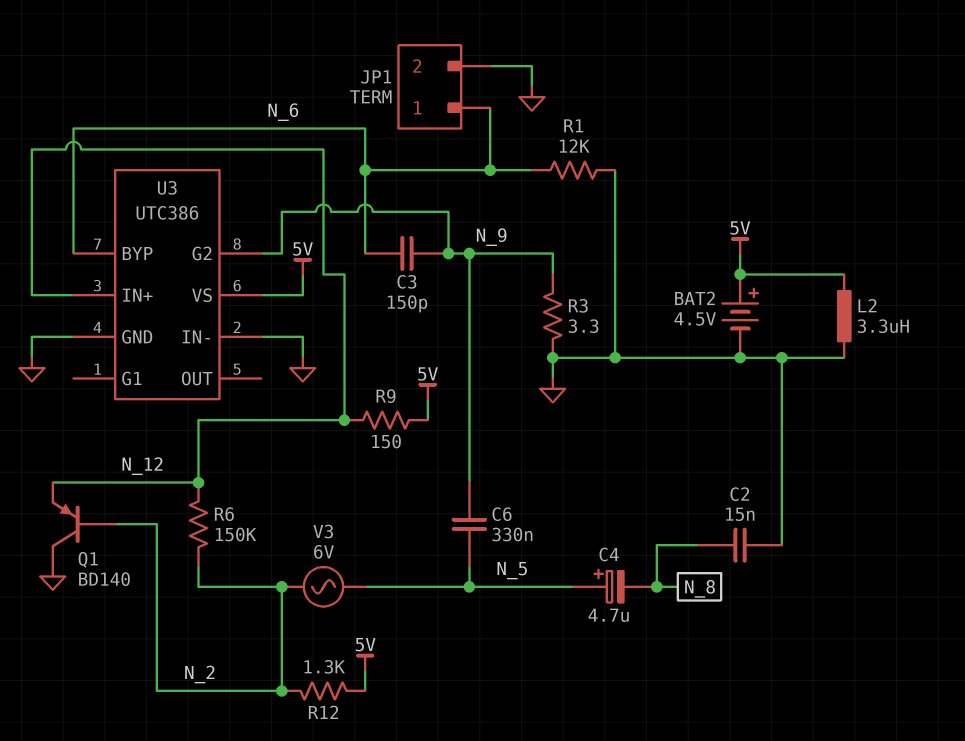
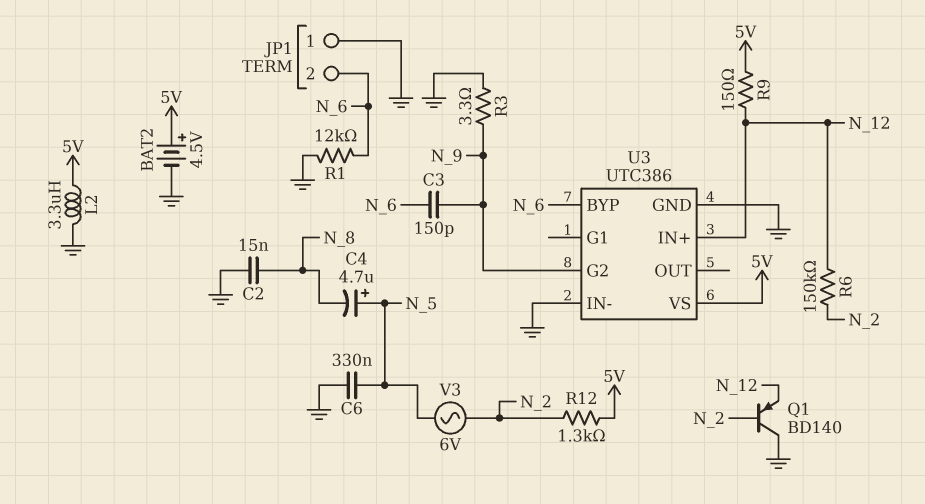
C6: 330nF (N_5, N_9) -> 330nF (GND, N_5)
JP1 pin 1: N_6 -> GND
JP1 pin 2: GND -> N_6

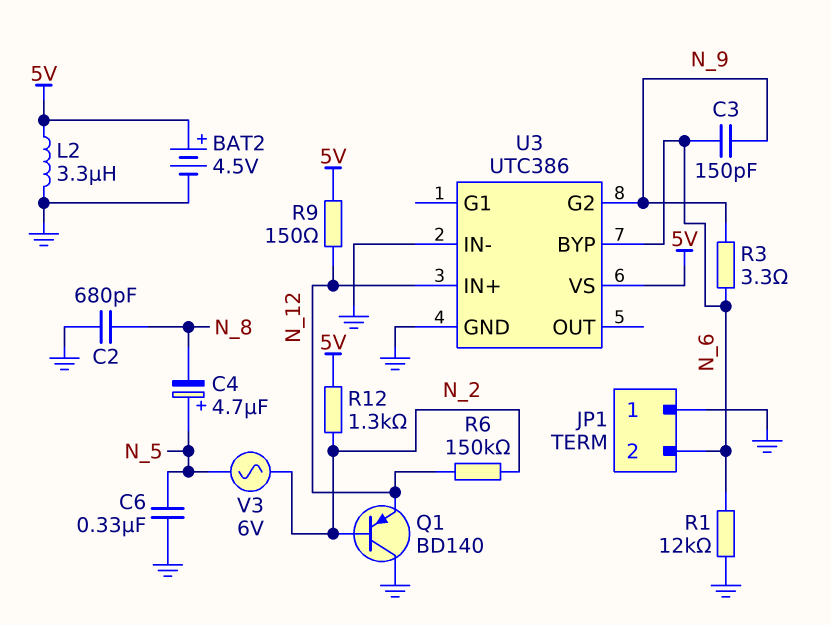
C2: 15nF (GND, N_8) -> 680pF (GND, N_8)
R3: 3.3 (GND, N_9) -> 3.3 (N_6, N_9)

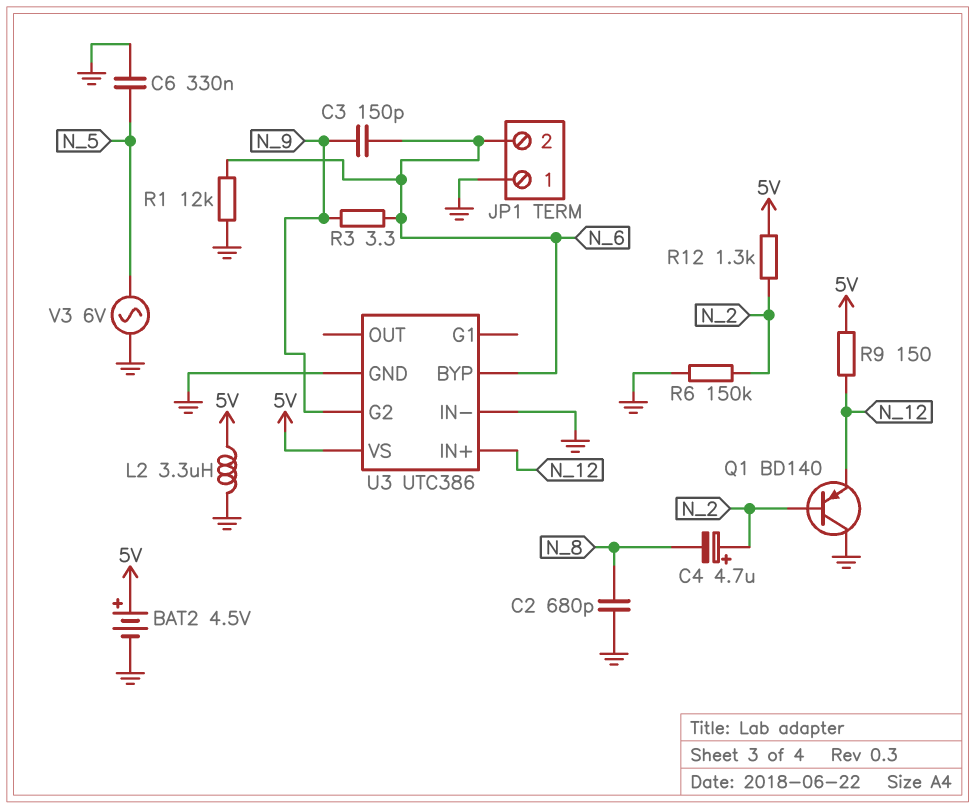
C4: 4.7uF (plus N_5, minus N_8) -> 4.7uF (plus N_2, minus N_8)
R6: 150k (N_2, N_12) -> 150k (GND, N_2)
V3: AC 6V (N_2, N_5) -> AC 6V (GND, N_5)

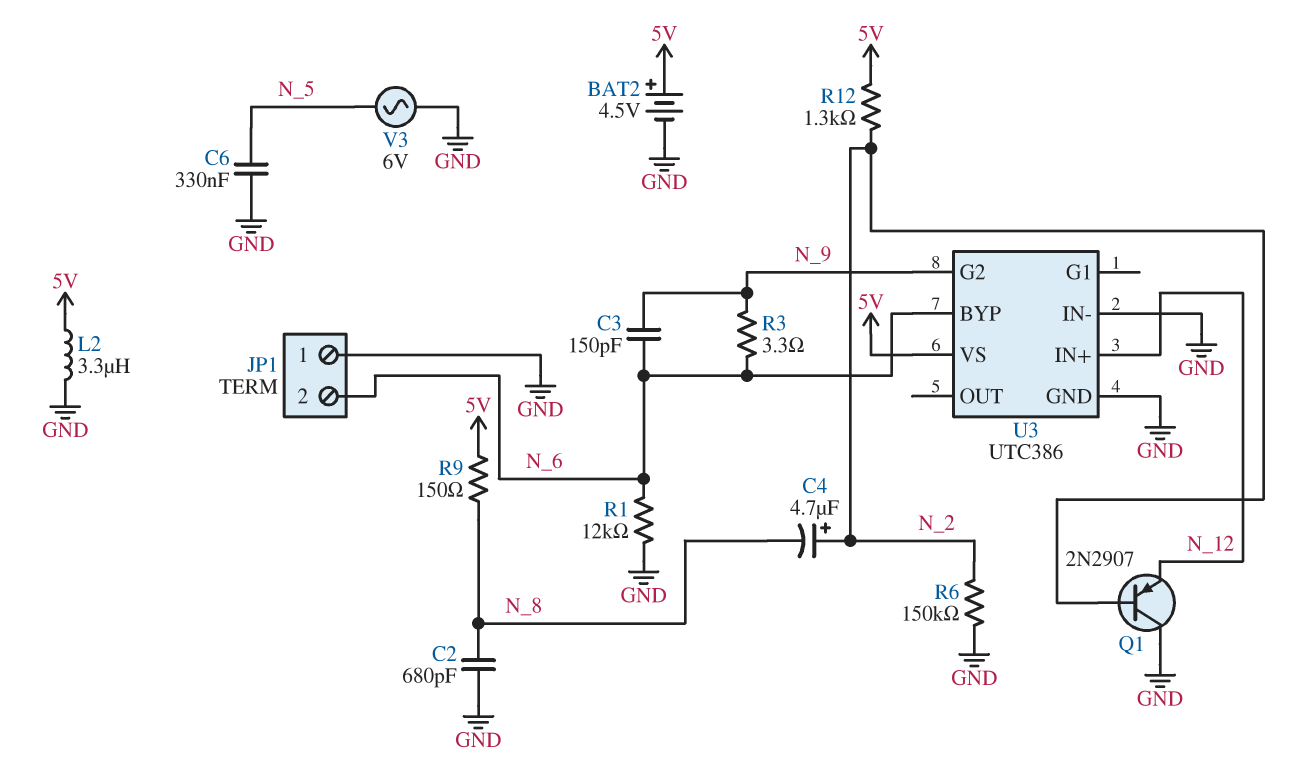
Q1: PNP BD140 (B N_2, C GND, E N_12) -> PNP 2N2907 (B N_2, C GND, E N_12)
R9: 150 (5V, N_12) -> 150 (5V, N_8)

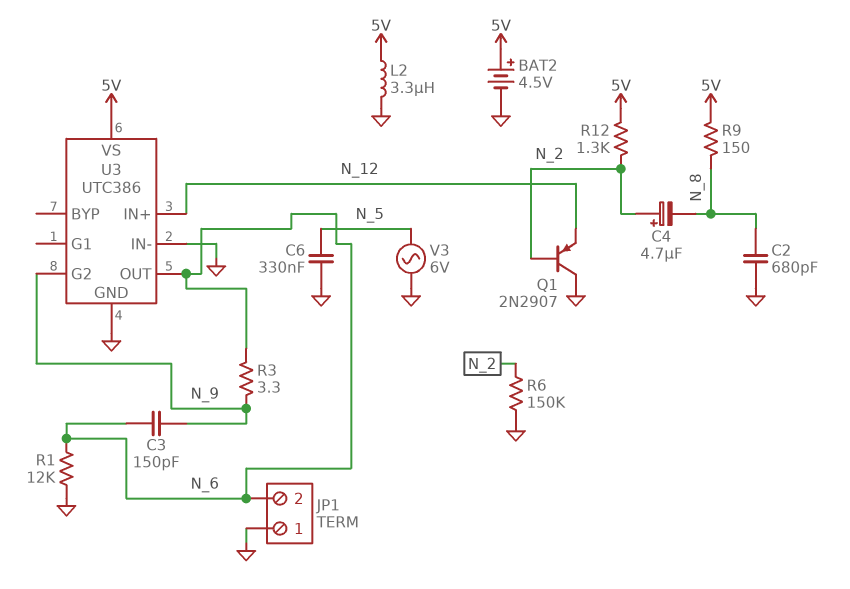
U3 pin BYP: N_6 -> none
U3 pin OUT: none -> N_6

